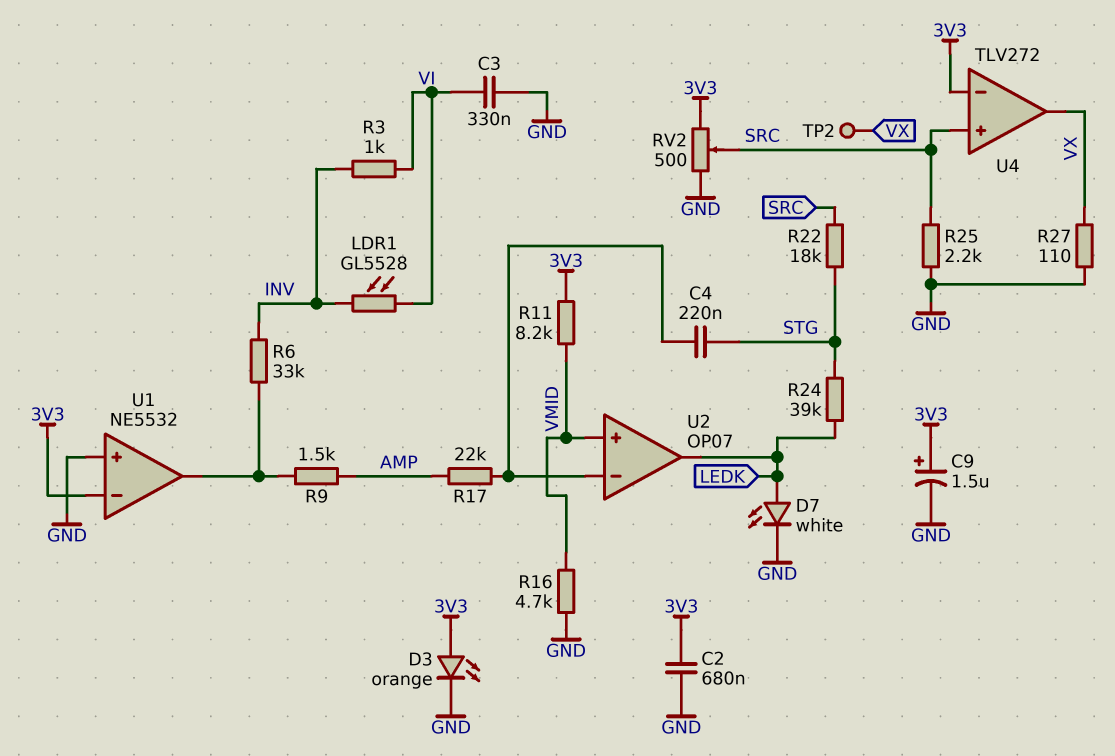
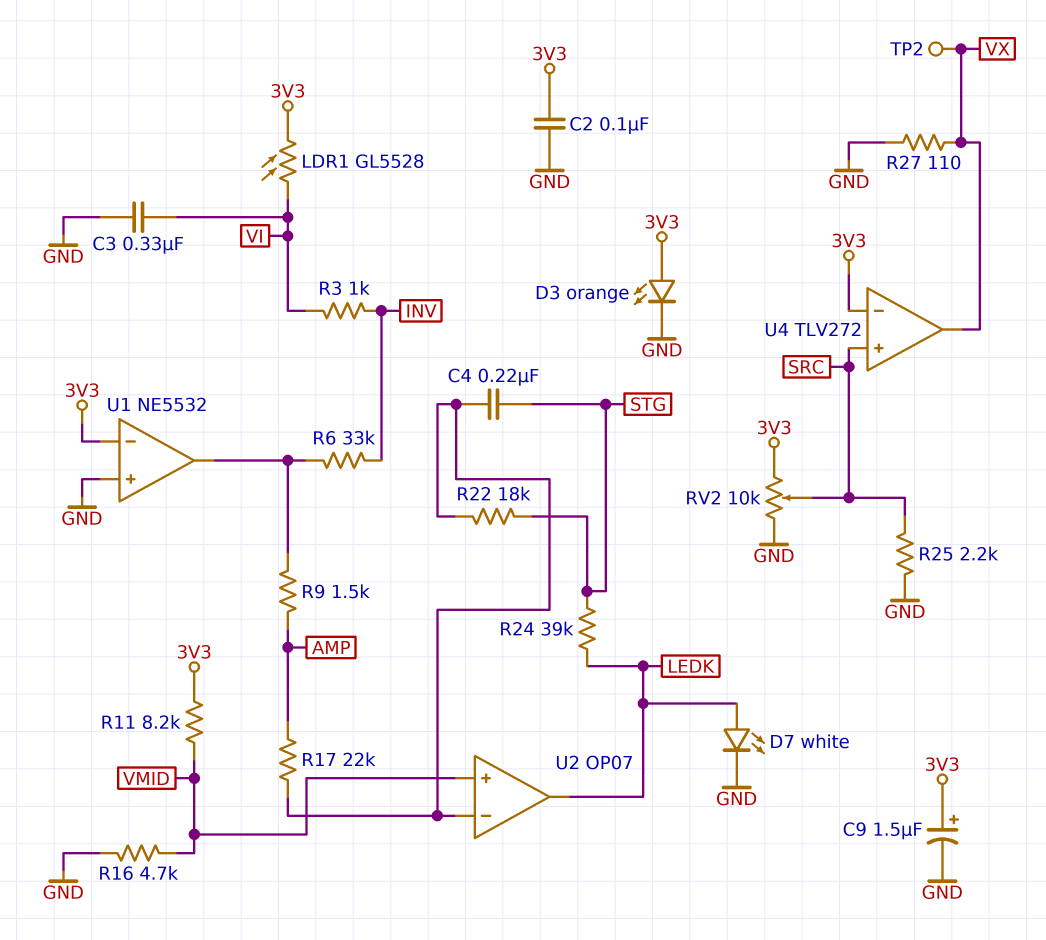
C2: 680nF (3V3, GND) -> 100nF (3V3, GND)
LDR1: GL5528 (INV, VI) -> GL5528 (3V3, VI)
R22: 18k (SRC, STG) -> 18k (STG, U2/in-)
RV2: 500 (3V3, GND, wiper SRC) -> 10k (3V3, GND, wiper SRC)

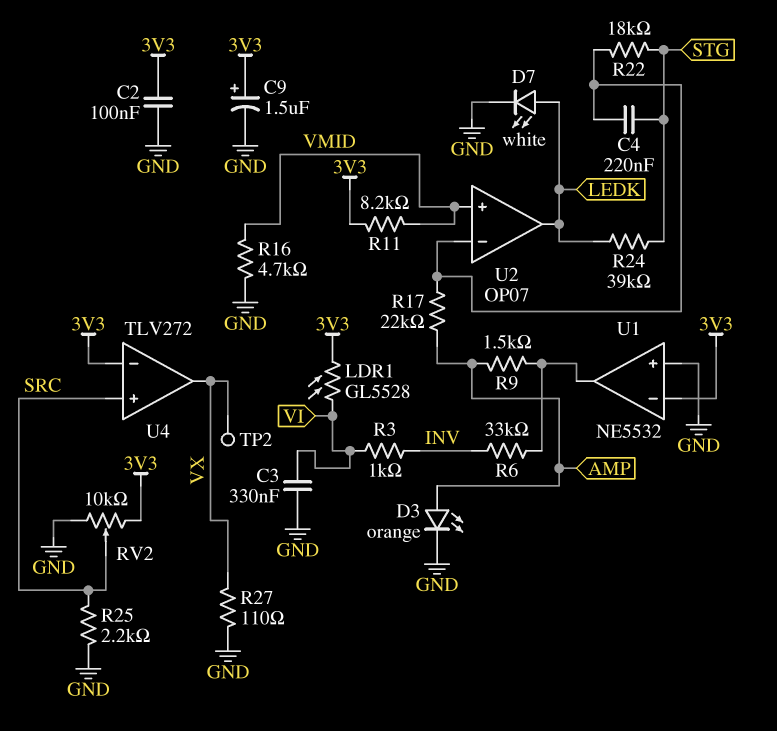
D3: LED orange (A 3V3, K GND) -> LED orange (A AMP, K GND)

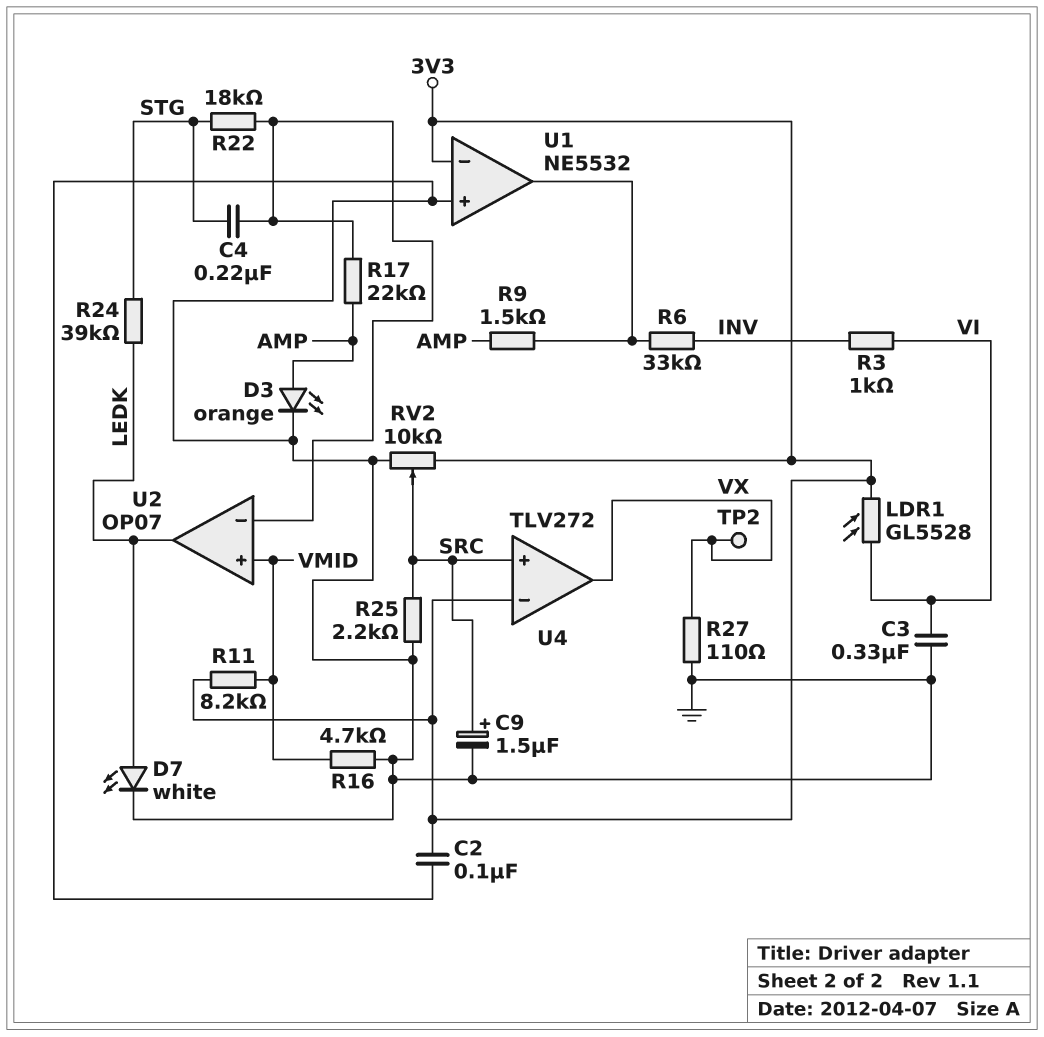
C9: 1.5uF (plus 3V3, minus GND) -> 1.5uF (plus SRC, minus GND)

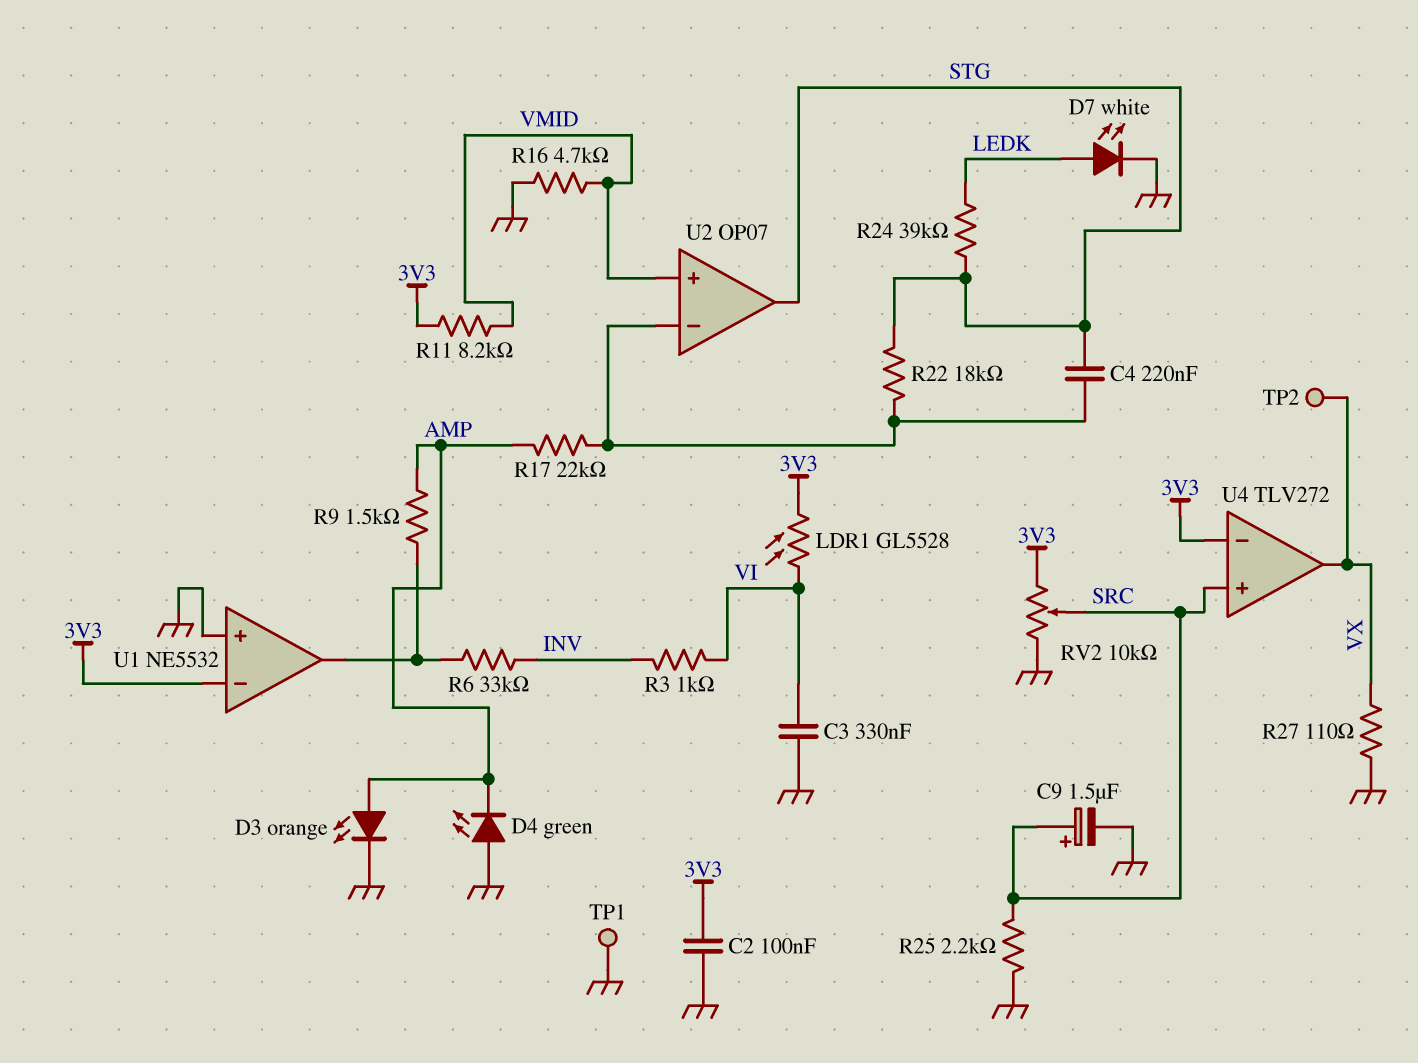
D4: none -> LED green (A GND, K AMP)
TP1: none -> test point (GND)
U2 pin out: LEDK -> STG

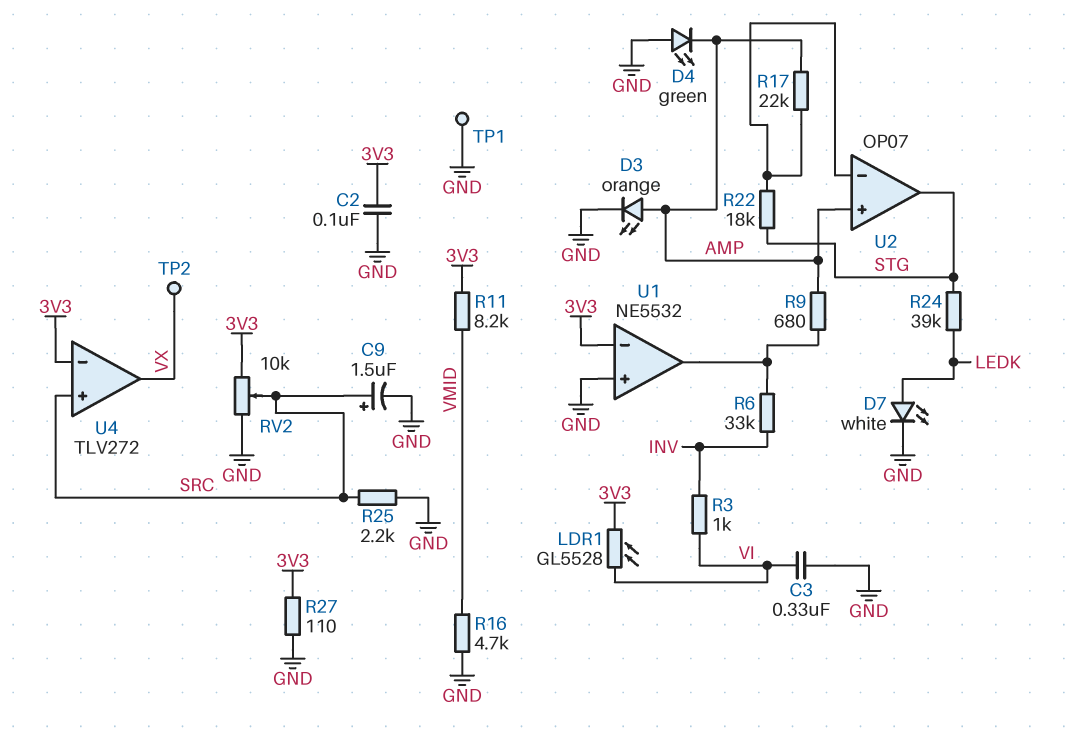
C4: 220nF (STG, U2/in-) -> none
R9: 1.5k (AMP, U1/out) -> 680 (AMP, U1/out)
R27: 110 (GND, VX) -> 110 (3V3, GND)
U2 pin in+: VMID -> AMP

